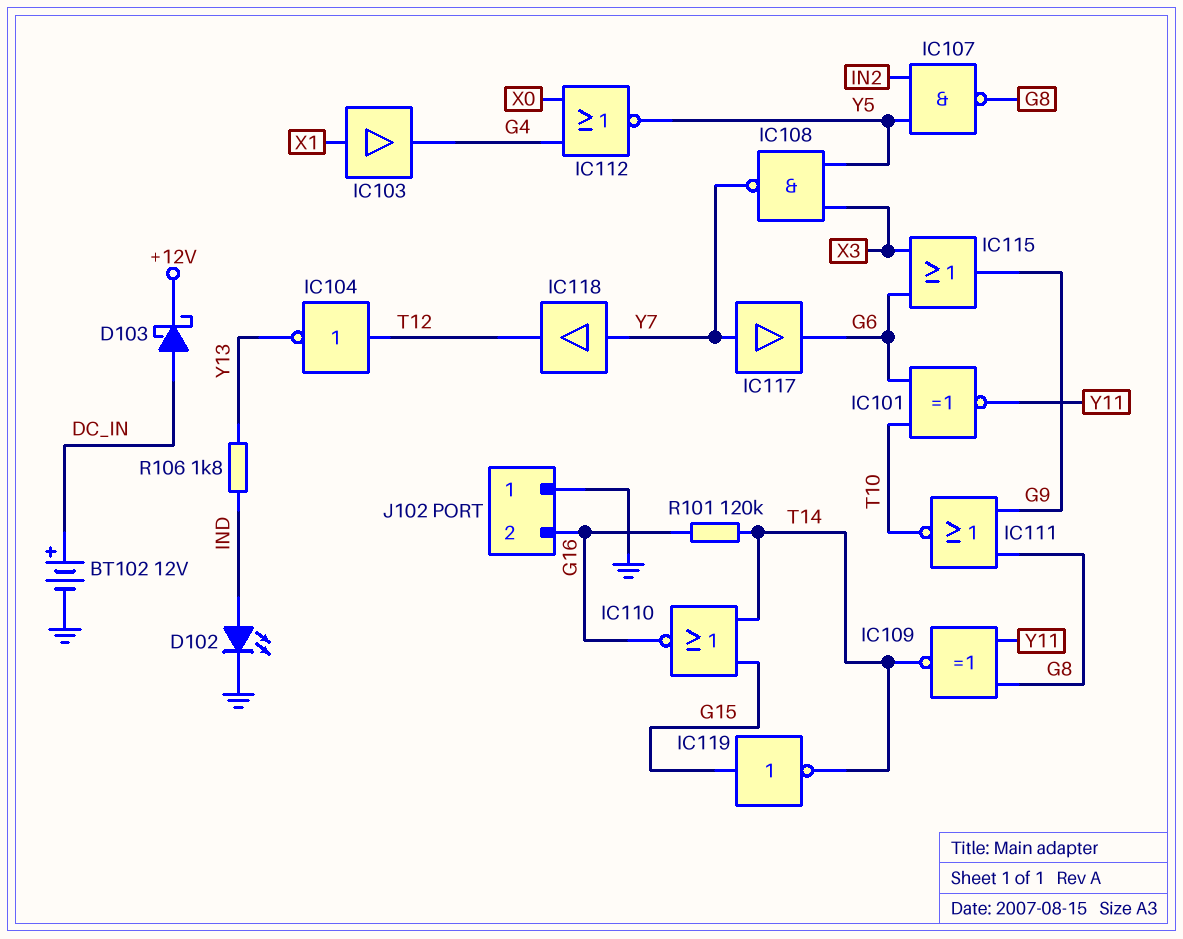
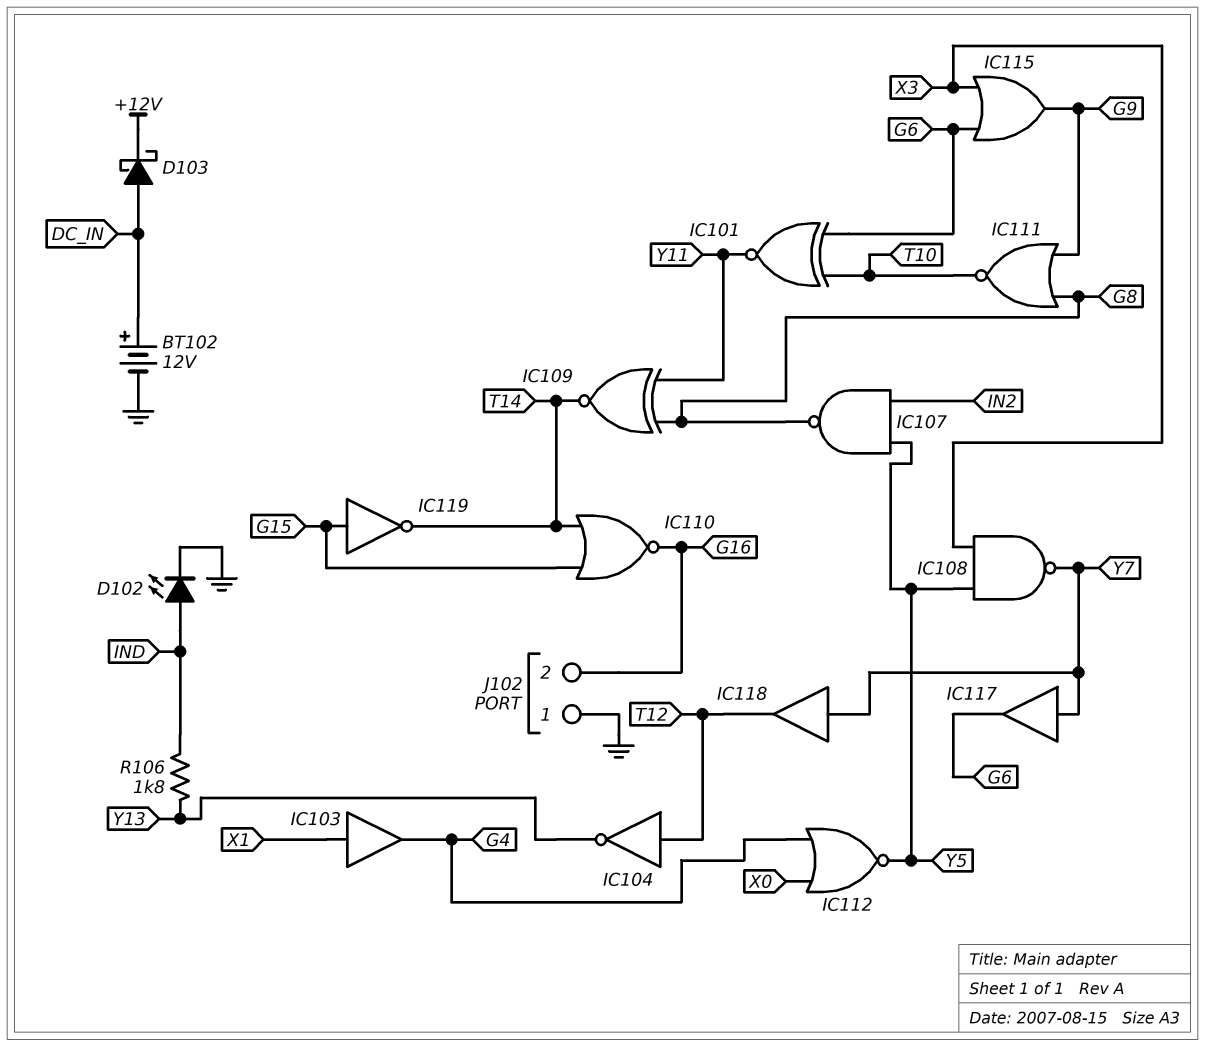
R101: 120k (G16, T14) -> none

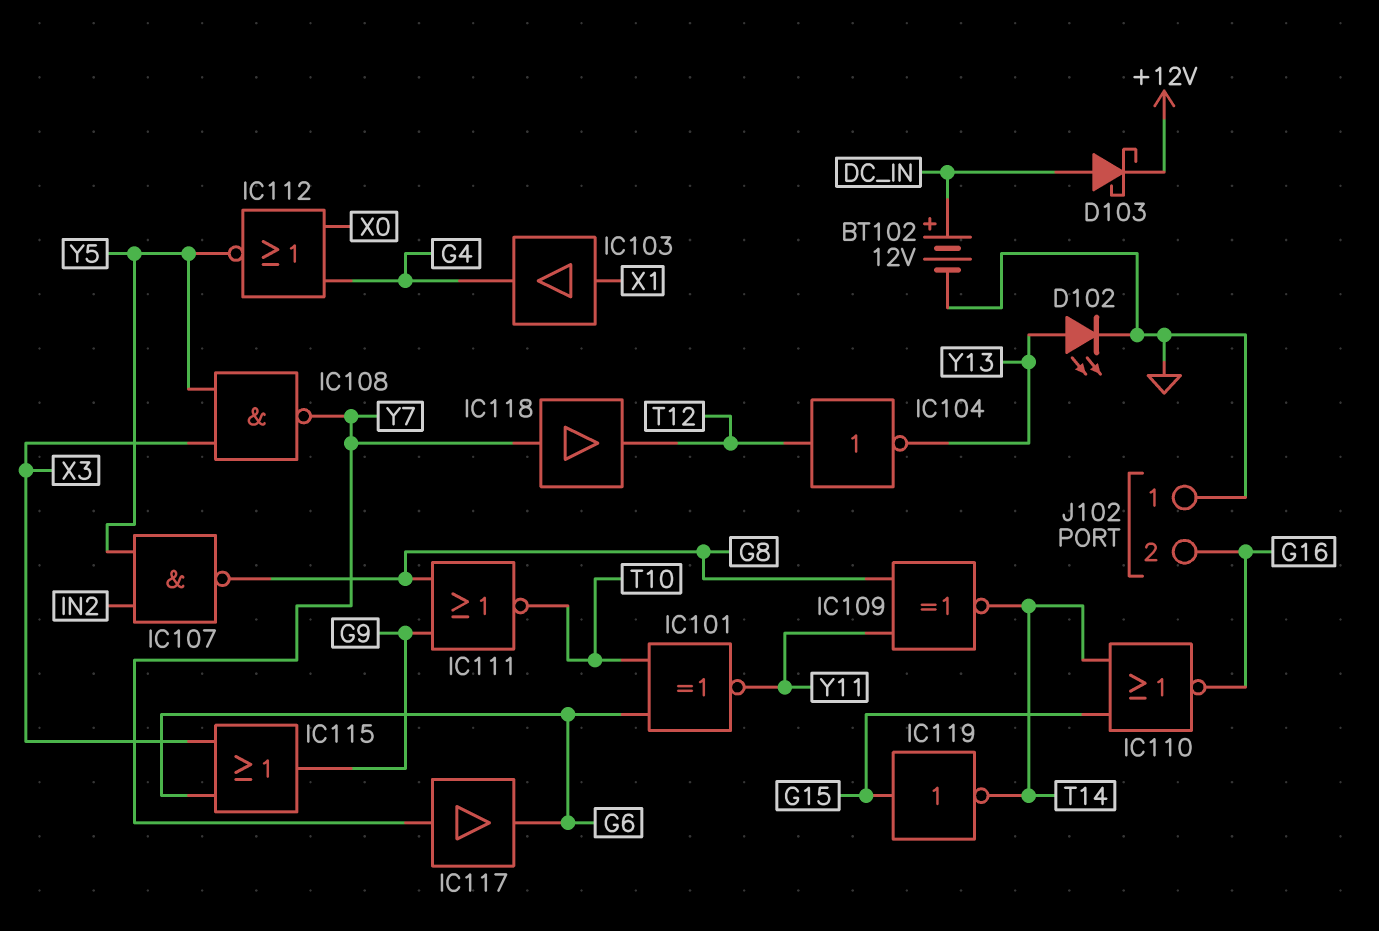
D102: LED (A IND, K GND) -> LED (A Y13, K GND)
R106: 1.8k (IND, Y13) -> none

